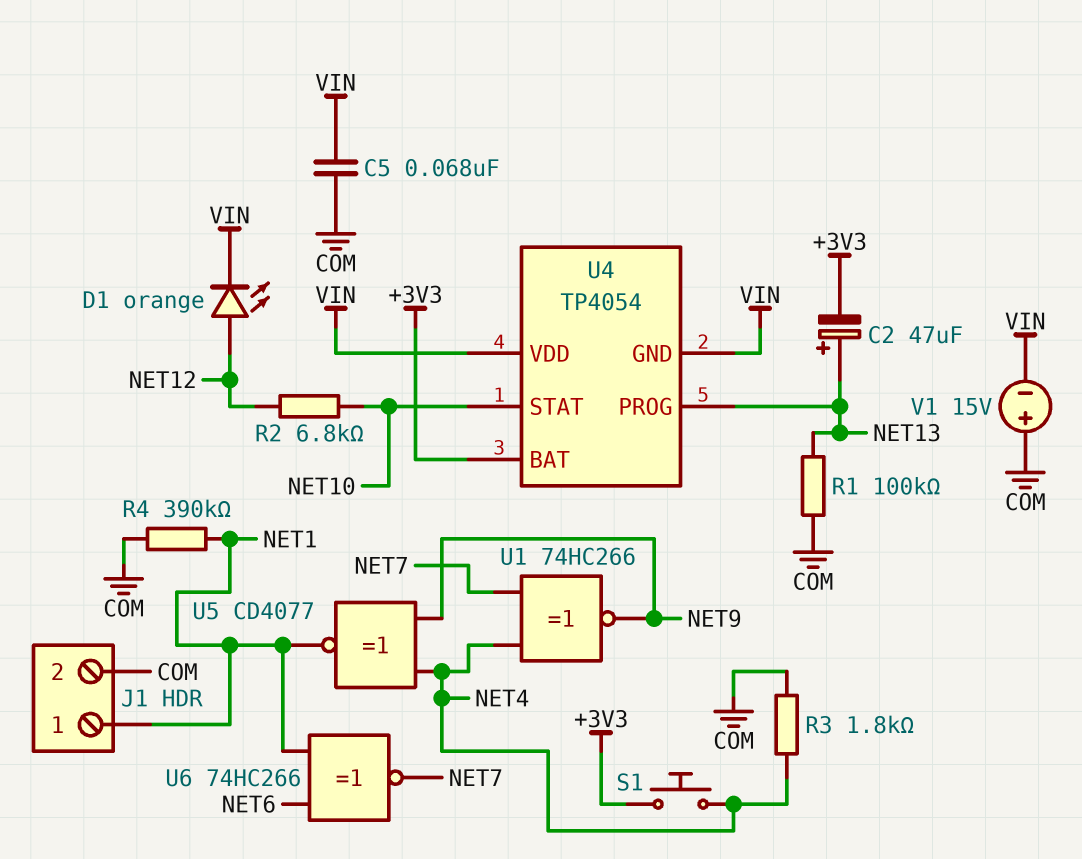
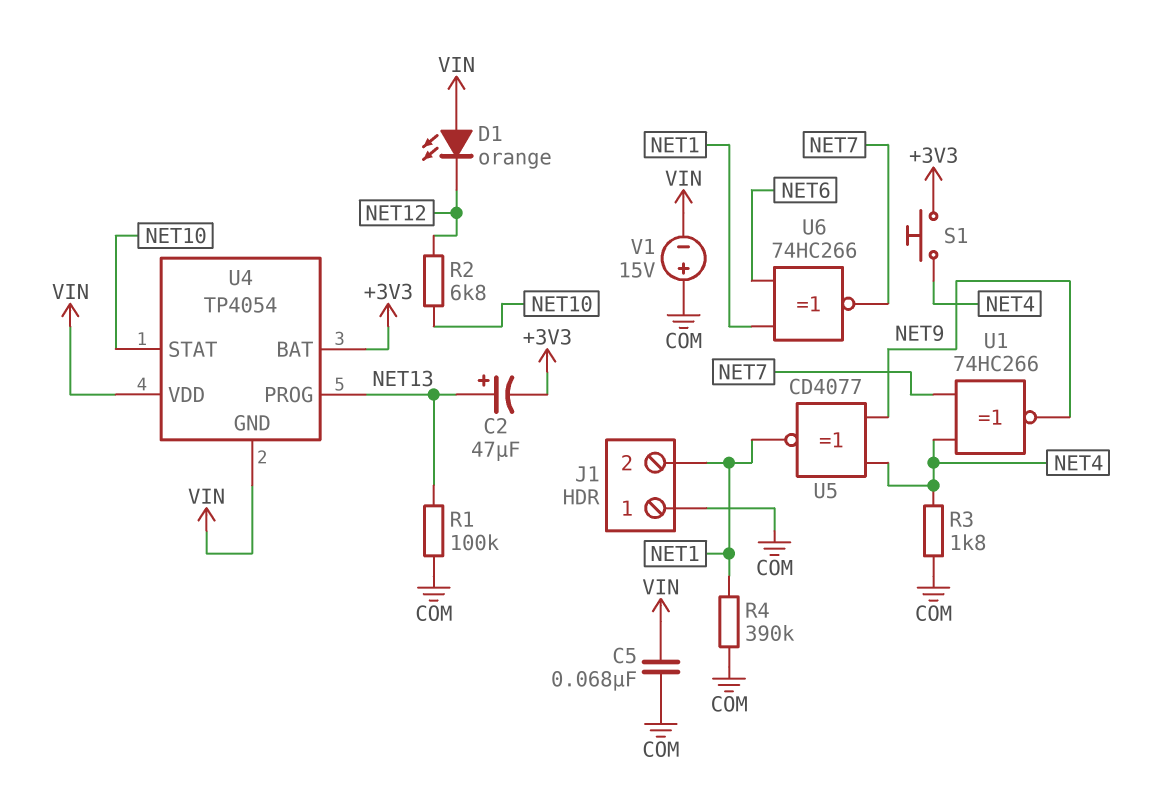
D1: LED orange (A NET12, K VIN) -> LED orange (A VIN, K NET12)
J1 pin 1: NET1 -> COM
J1 pin 2: COM -> NET1

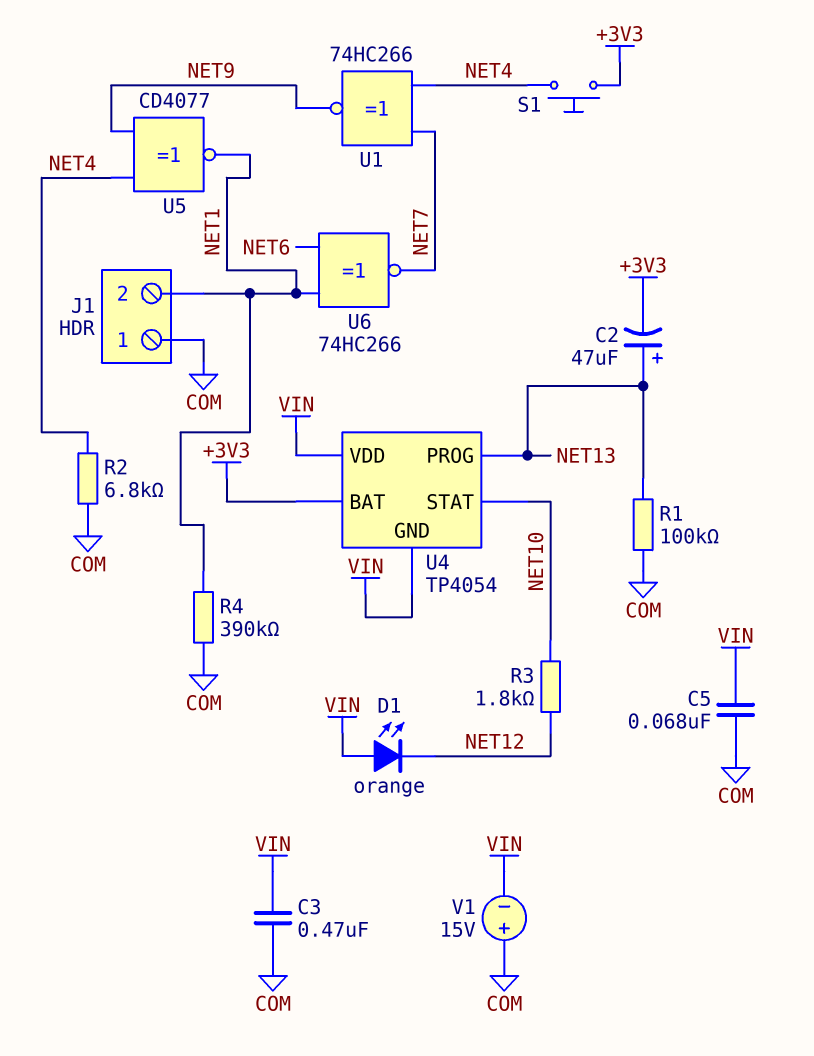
C3: none -> 470nF (COM, VIN)
R2: 6.8k (NET10, NET12) -> 6.8k (COM, NET4)
R3: 1.8k (COM, NET4) -> 1.8k (NET10, NET12)

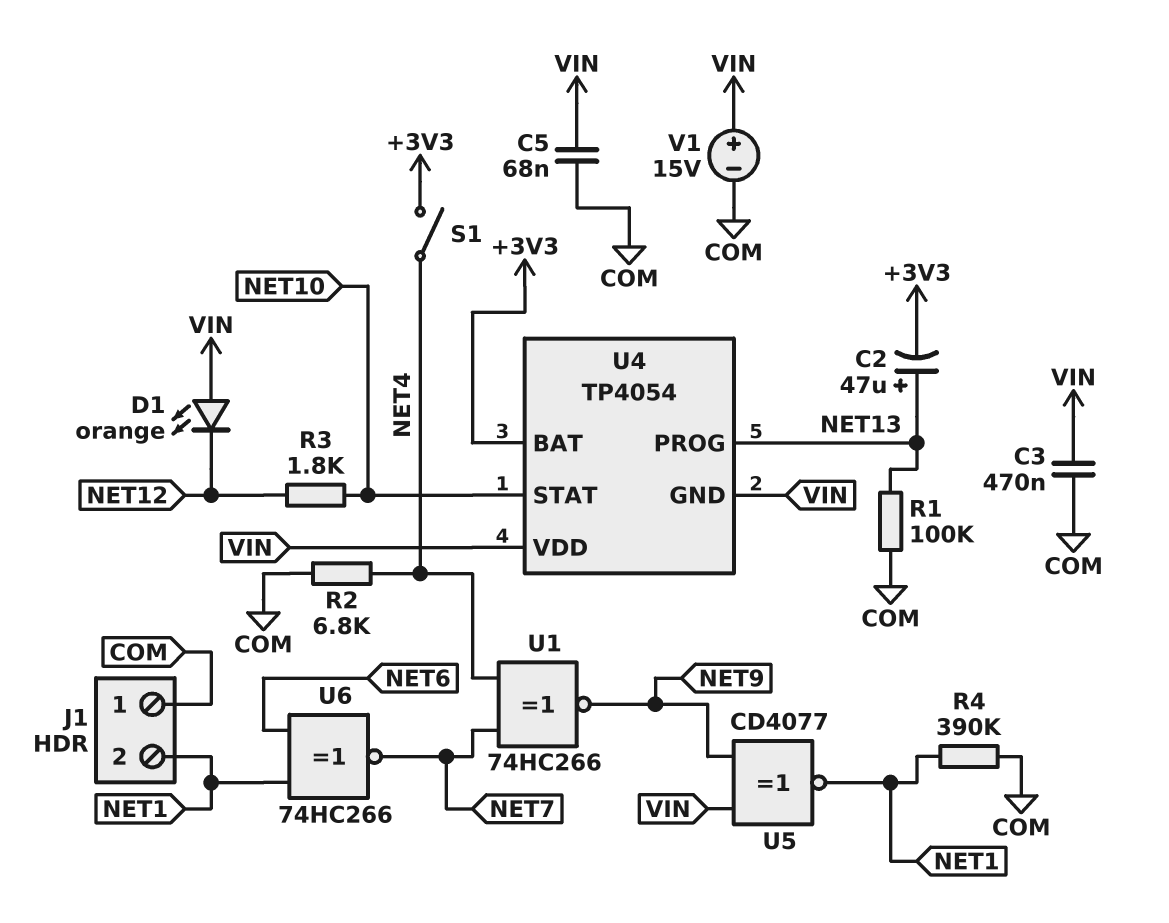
S1: button (+3V3, NET4) -> switch (+3V3, NET4)
U5: XNOR CD4077 (in NET4, in NET9, out NET1) -> XNOR CD4077 (in NET9, in VIN, out NET1)
V1: 15V (plus COM, minus VIN) -> 15V (plus VIN, minus COM)

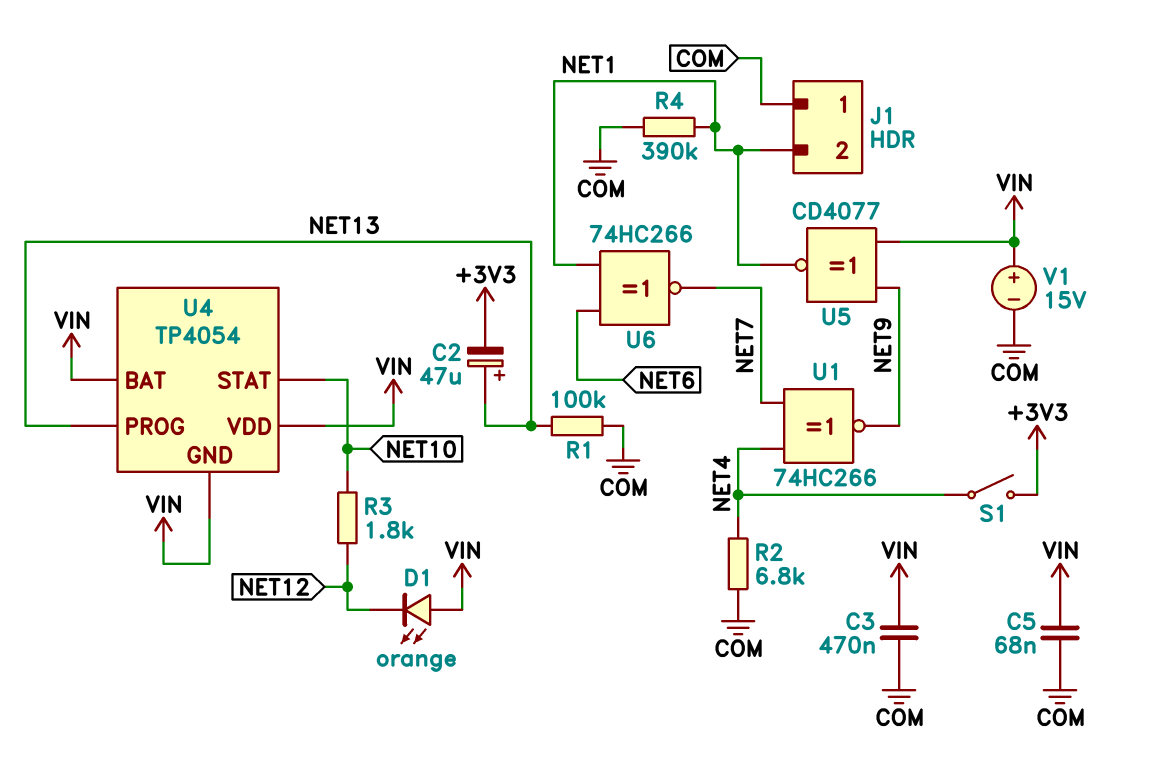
U4 pin BAT: +3V3 -> VIN

